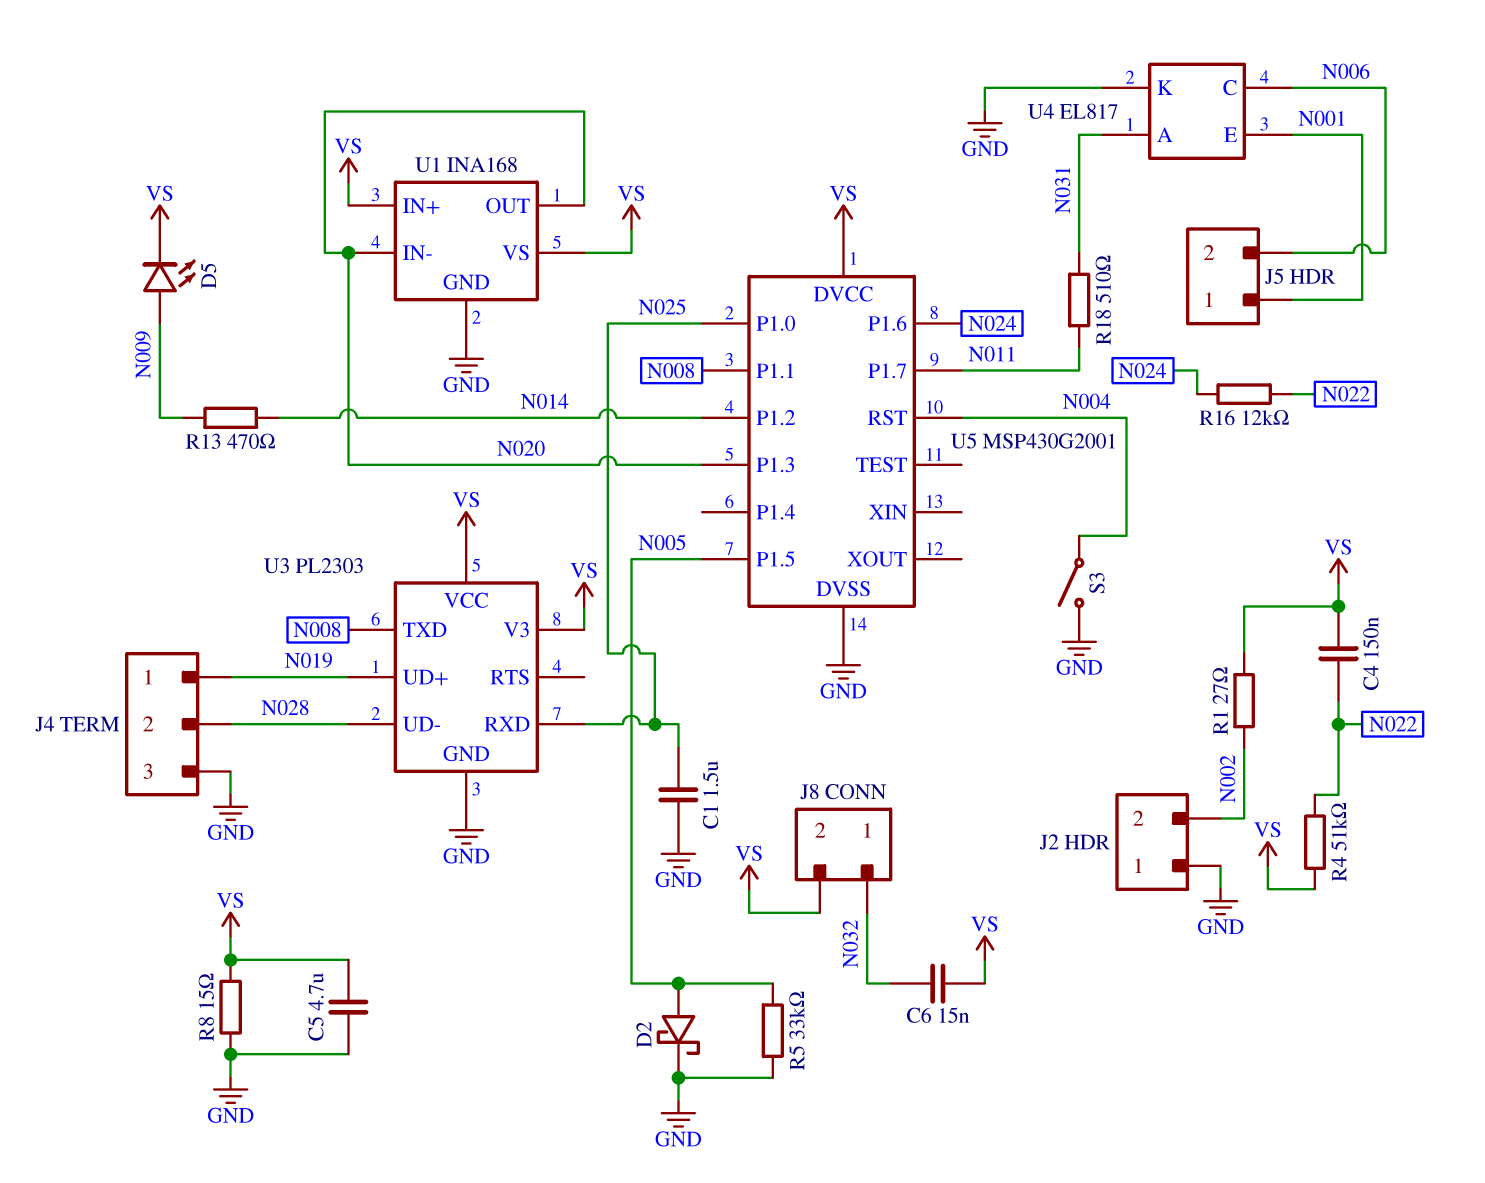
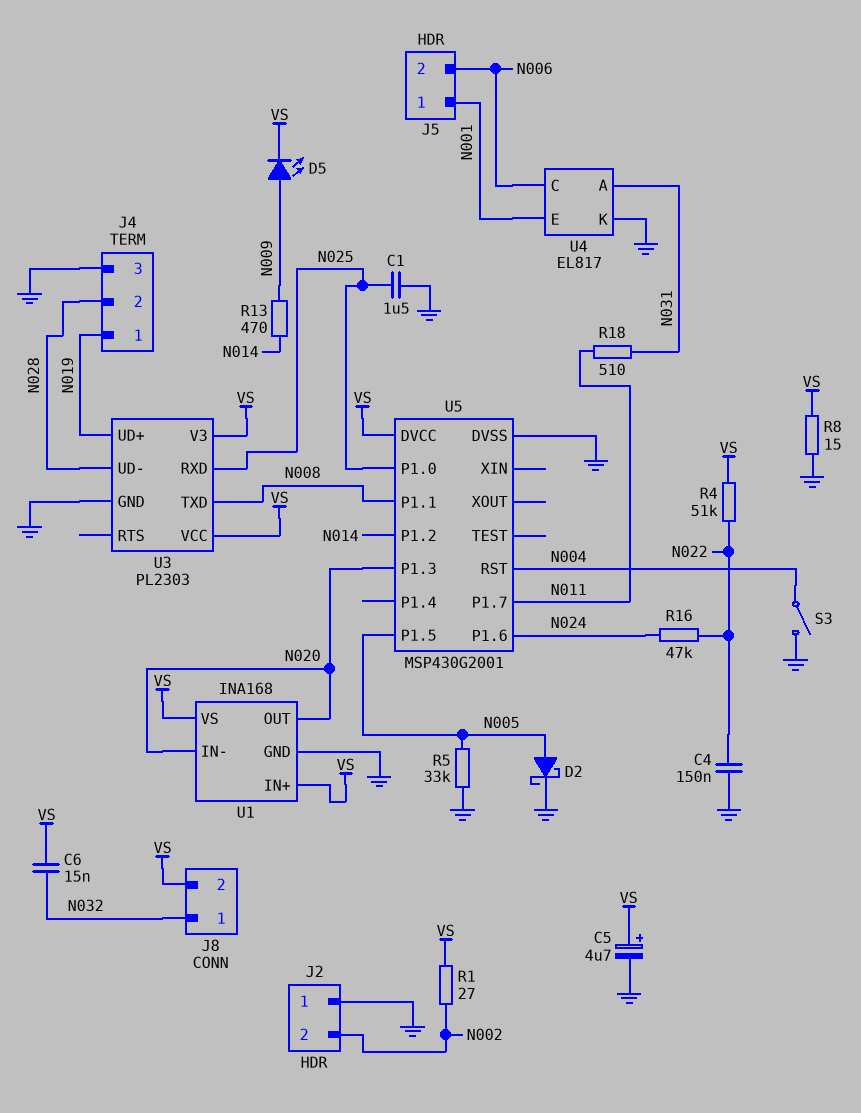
C4: 150nF (N022, VS) -> 150nF (GND, N022)
C5: 4.7uF (GND, VS) -> 4.7uF (plus VS, minus GND)
R16: 12k (N022, N024) -> 47k (N022, N024)

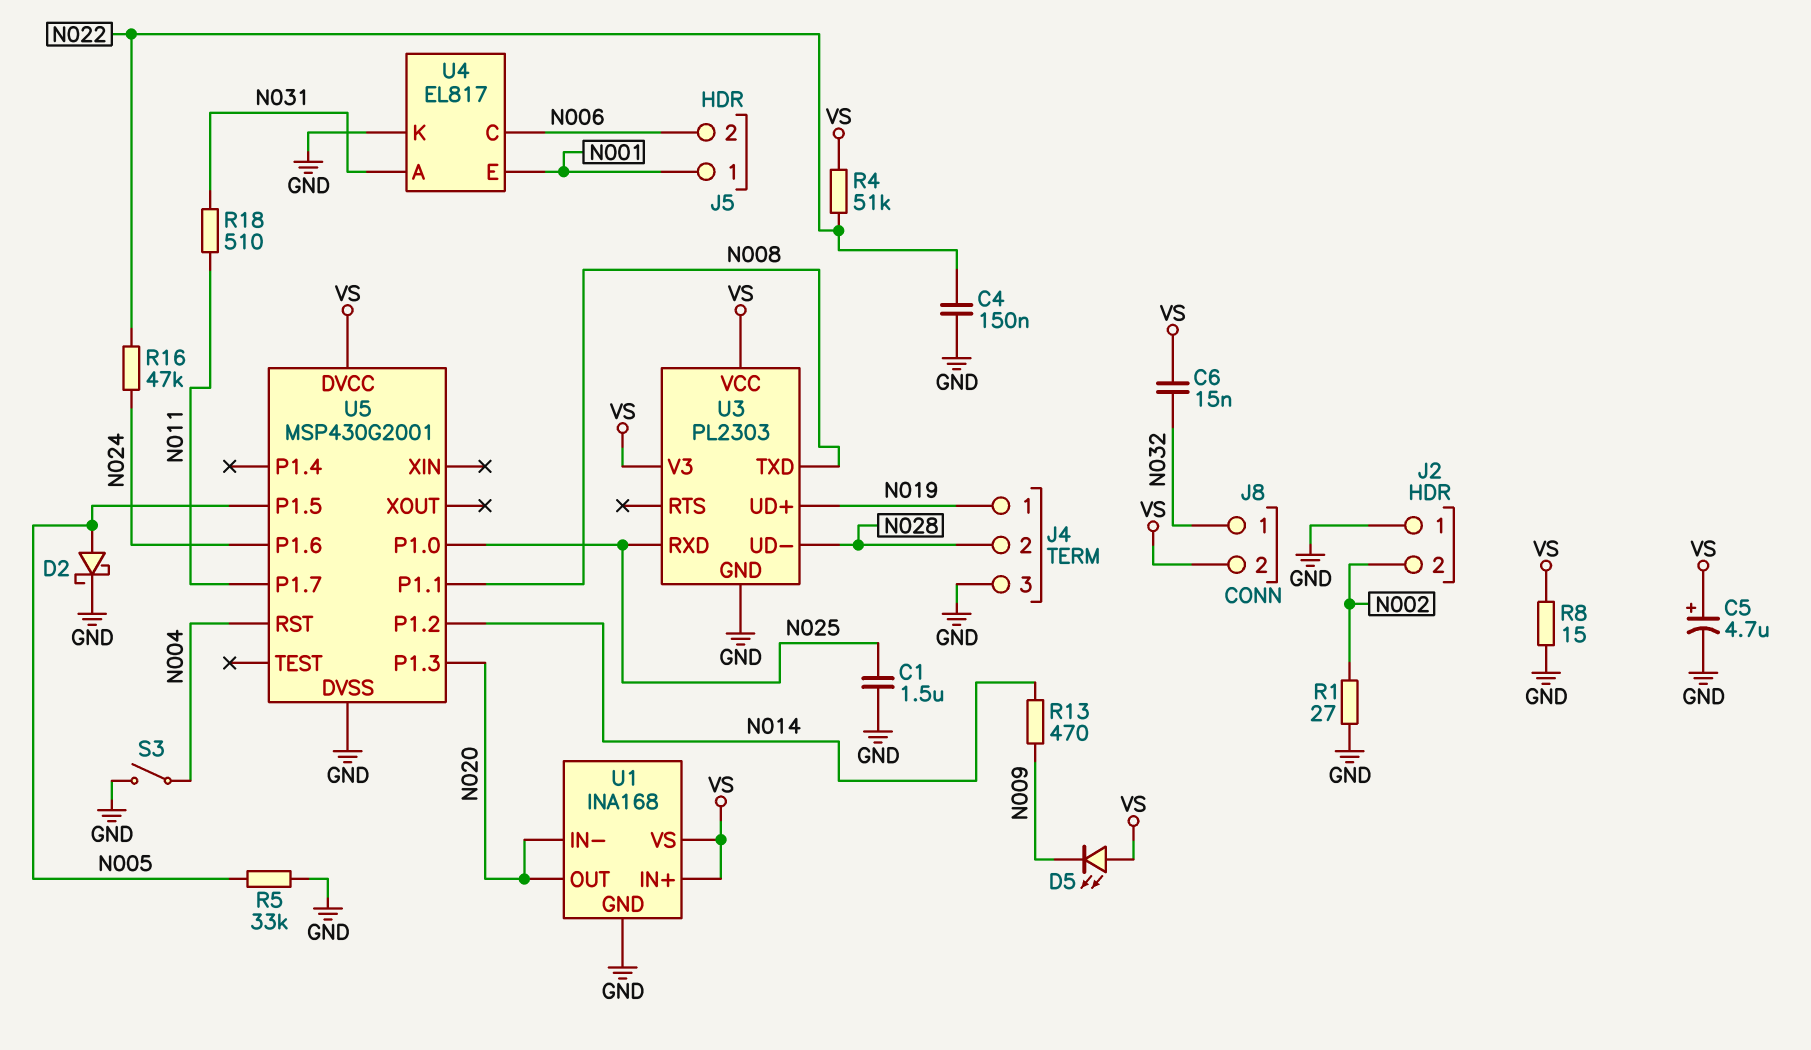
D5: LED (A N009, K VS) -> LED (A VS, K N009)
R1: 27 (N002, VS) -> 27 (GND, N002)

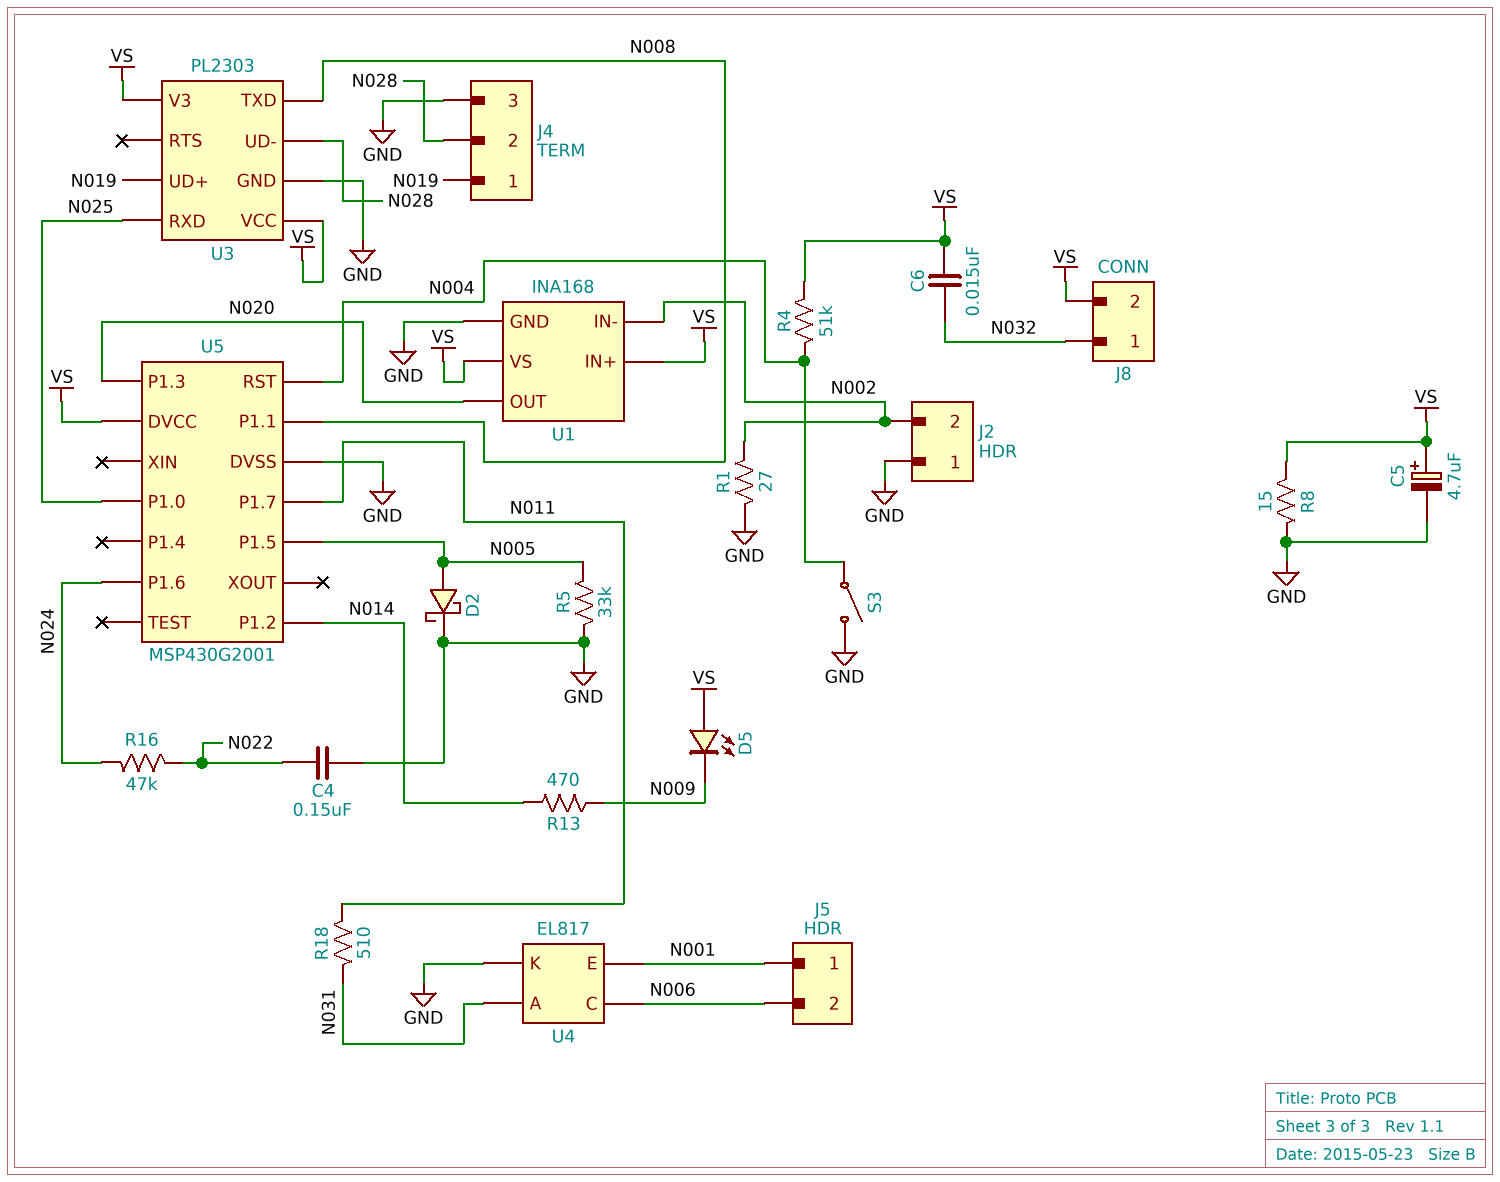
C1: 1.5uF (GND, N025) -> none
R4: 51k (N022, VS) -> 51k (N004, VS)
U1 pin IN-: N020 -> N002

